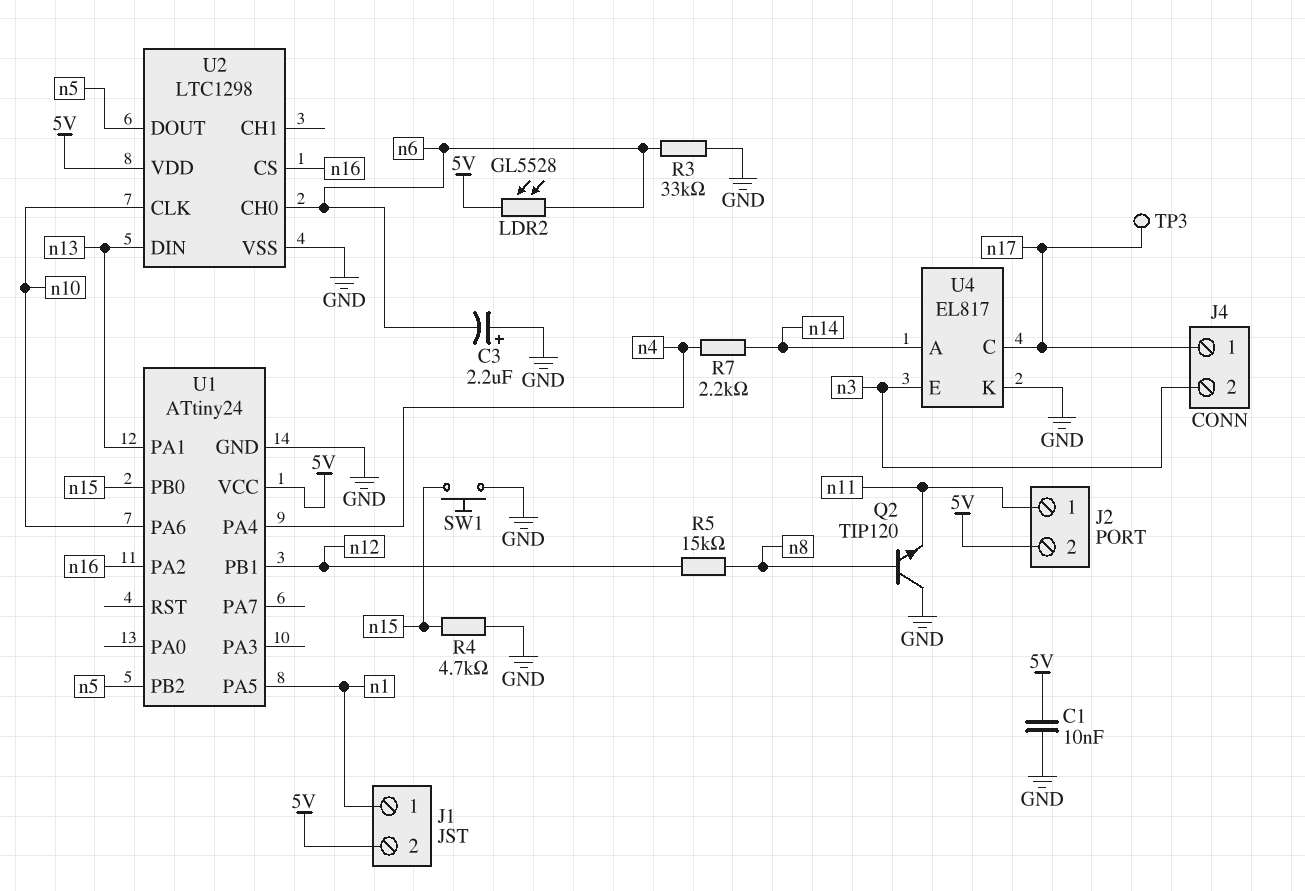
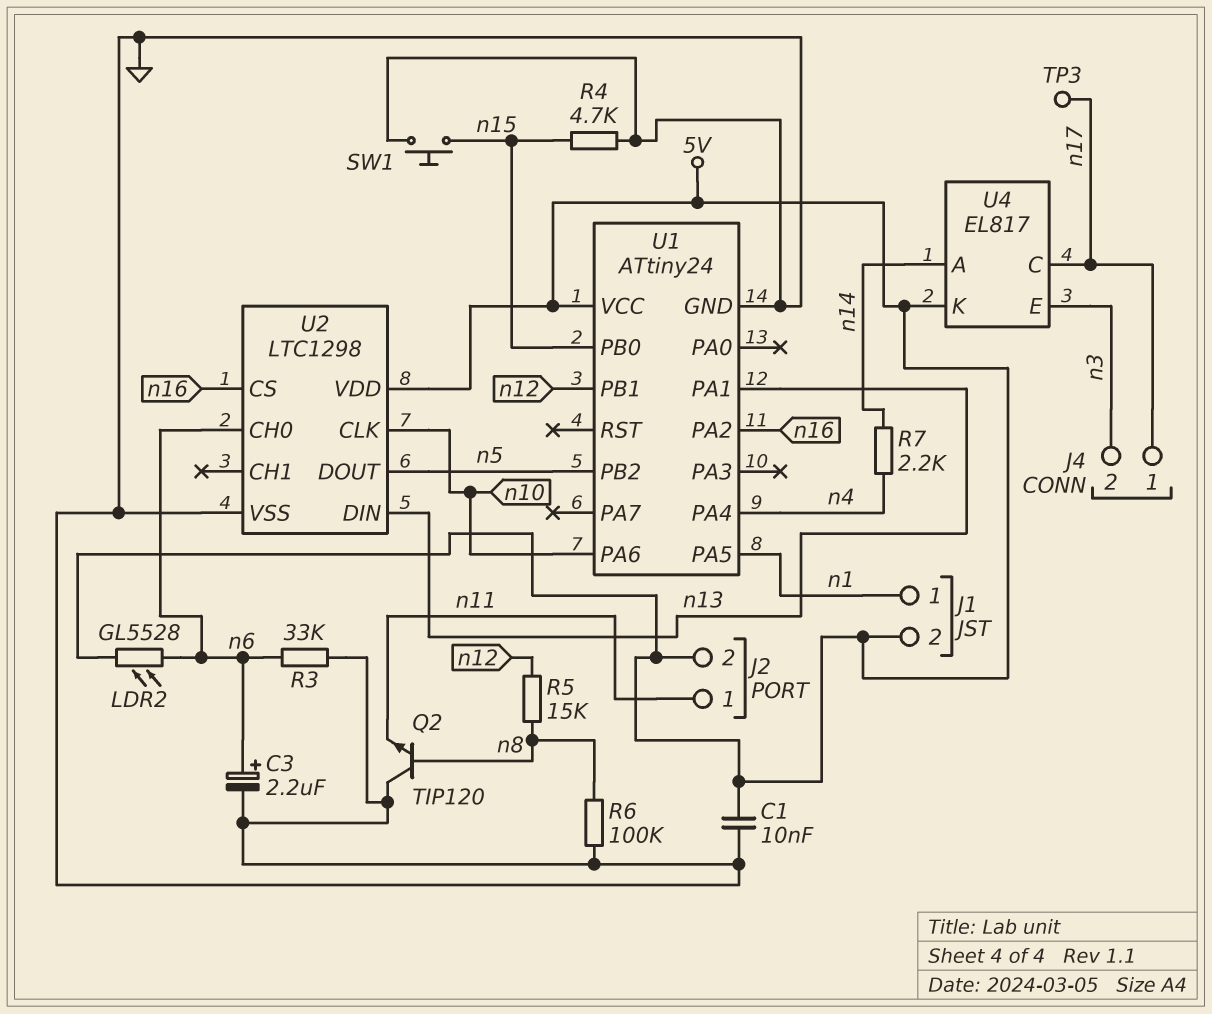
C3: 2.2uF (plus GND, minus n6) -> 2.2uF (plus n6, minus GND)
R6: none -> 100k (GND, n8)
U4 pin K: GND -> 5V

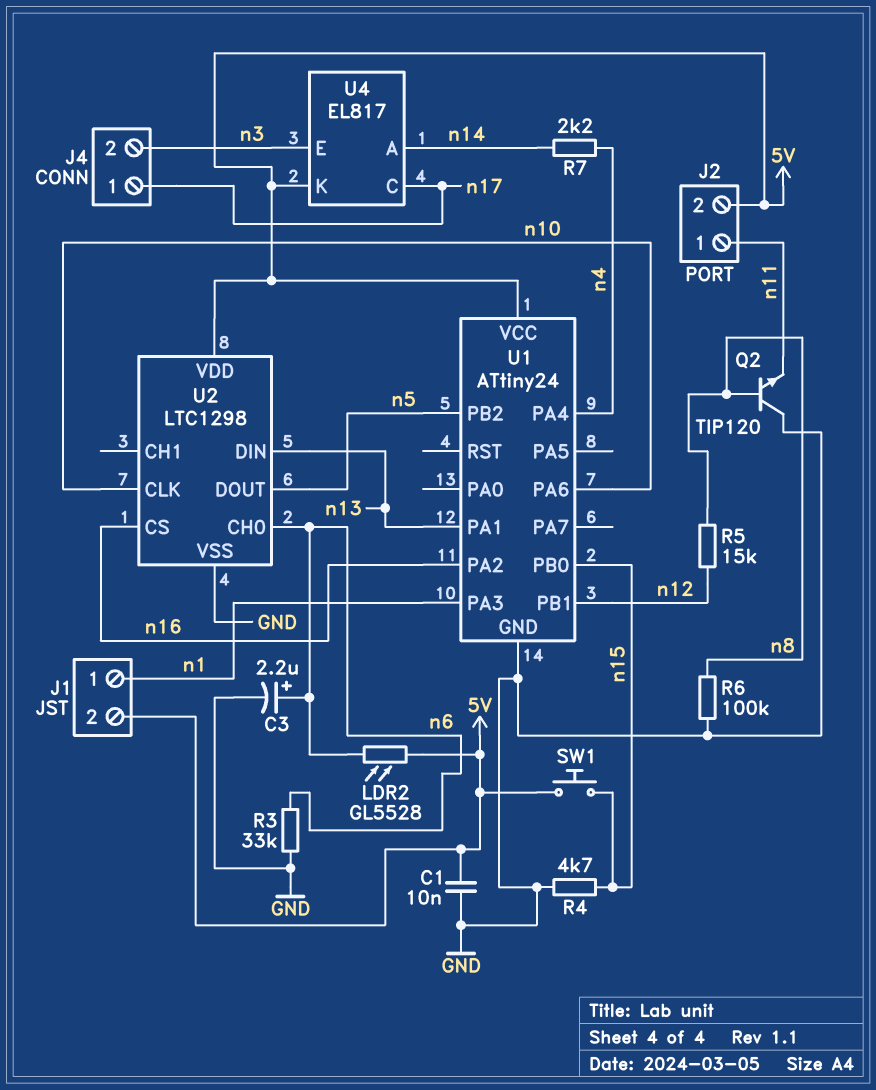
SW1: button (GND, n15) -> button (5V, n15)
TP3: test point (n17) -> none
U1 pin PA3: none -> n1
U1 pin PA5: n1 -> none

